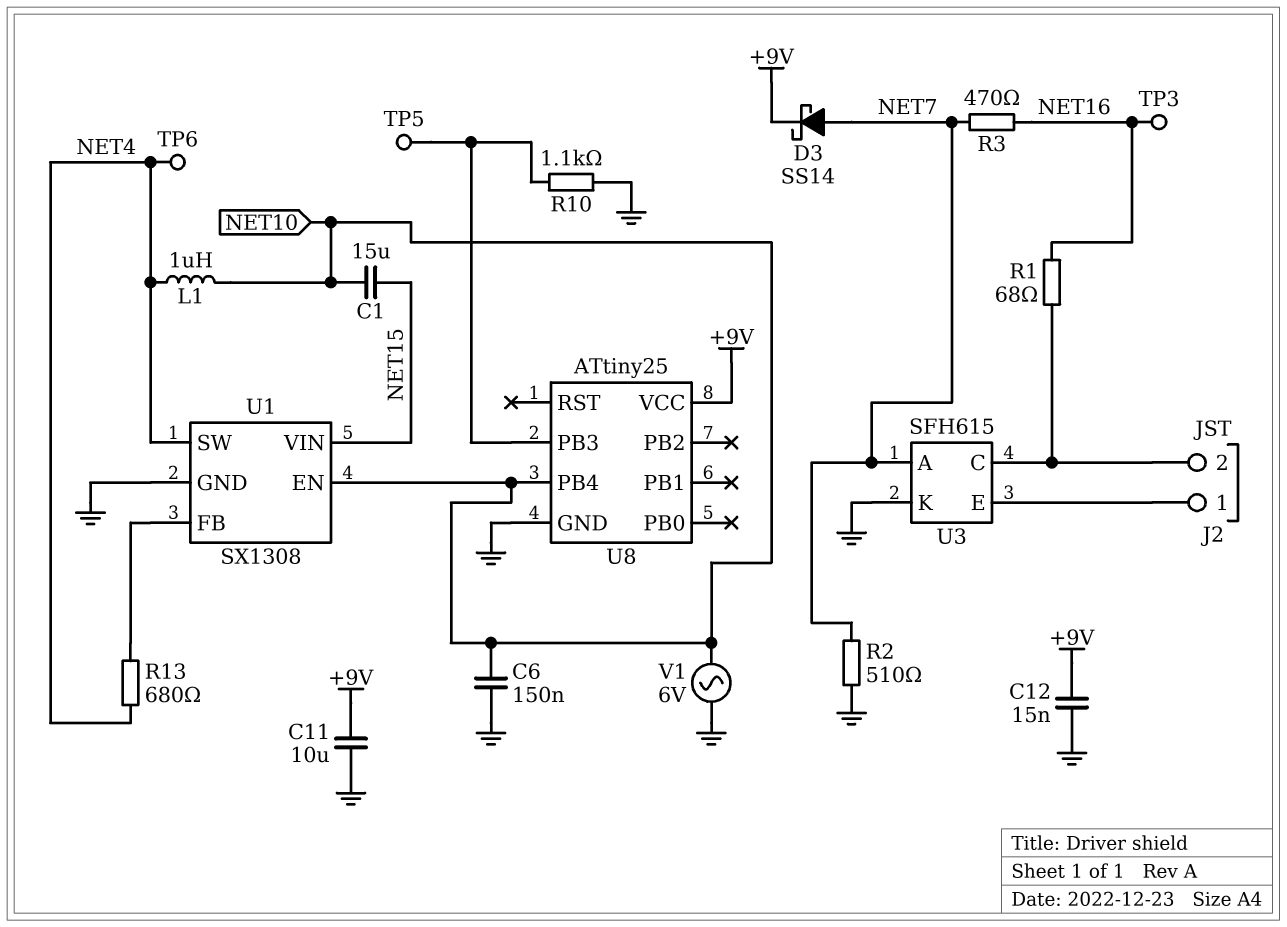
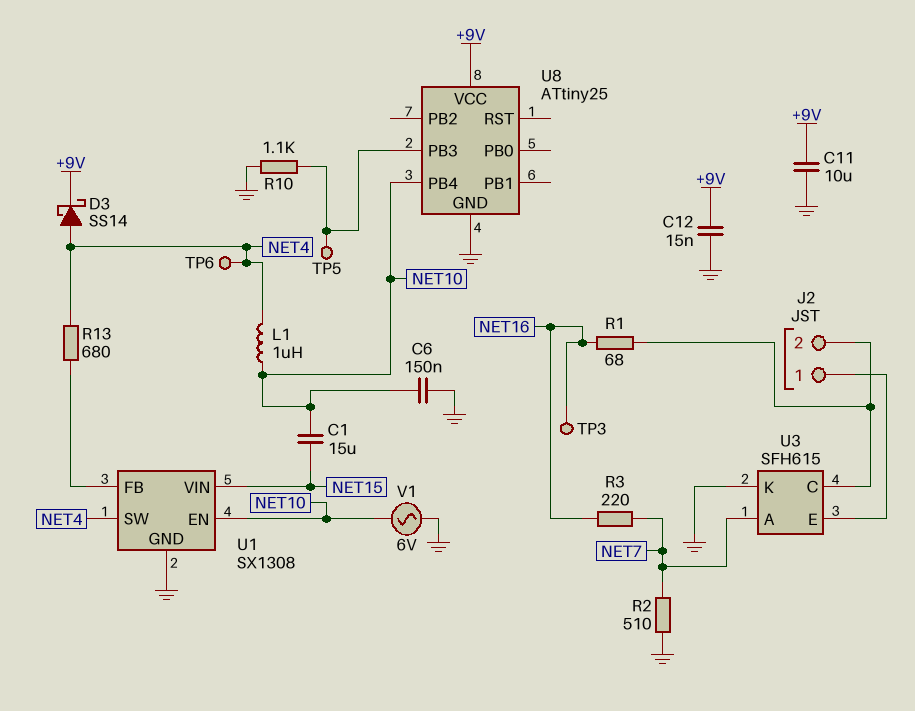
D3: schottky SS14 (A NET7, K +9V) -> schottky SS14 (A NET4, K +9V)
R3: 470 (NET7, NET16) -> 220 (NET7, NET16)

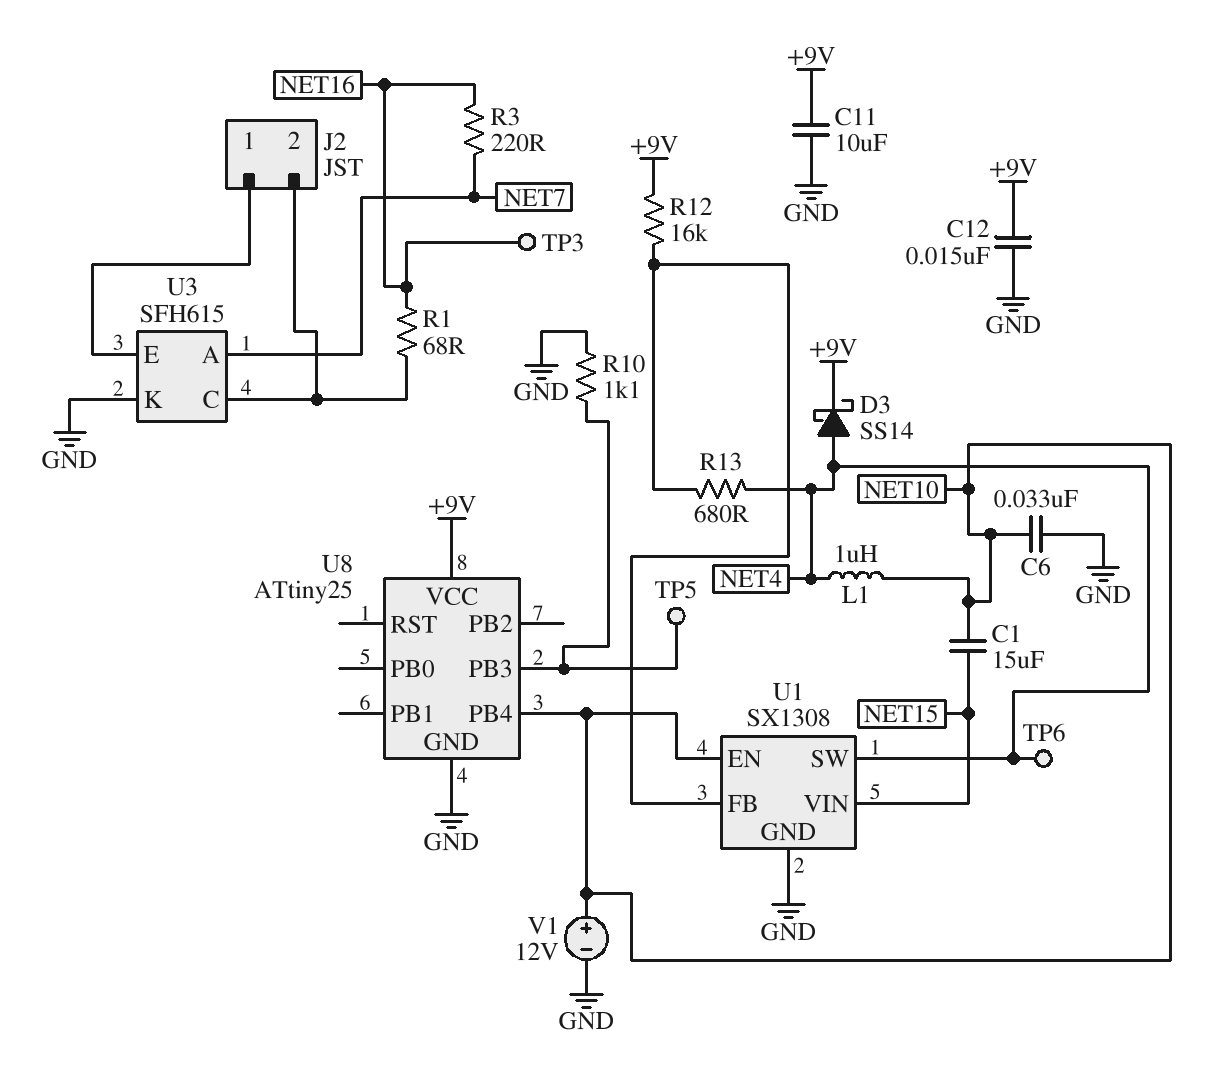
C6: 150nF (GND, NET10) -> 33nF (GND, NET10)
R2: 510 (GND, NET7) -> none
R12: none -> 16k (+9V, U1/FB)
V1: AC 6V (GND, NET10) -> 12V (plus NET10, minus GND)

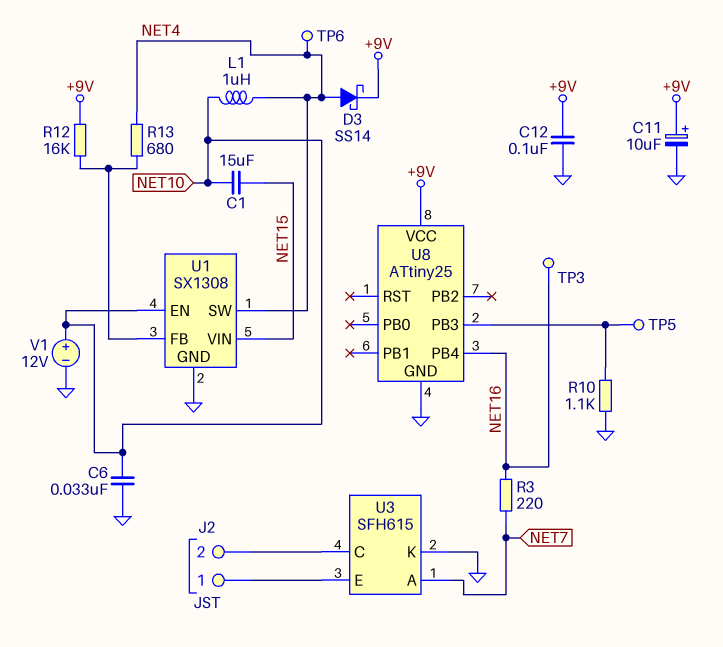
C11: 10uF (+9V, GND) -> 10uF (plus +9V, minus GND)
C12: 15nF (+9V, GND) -> 100nF (+9V, GND)
R1: 68 (J2/2, NET16) -> none
U8 pin PB4: NET10 -> NET16

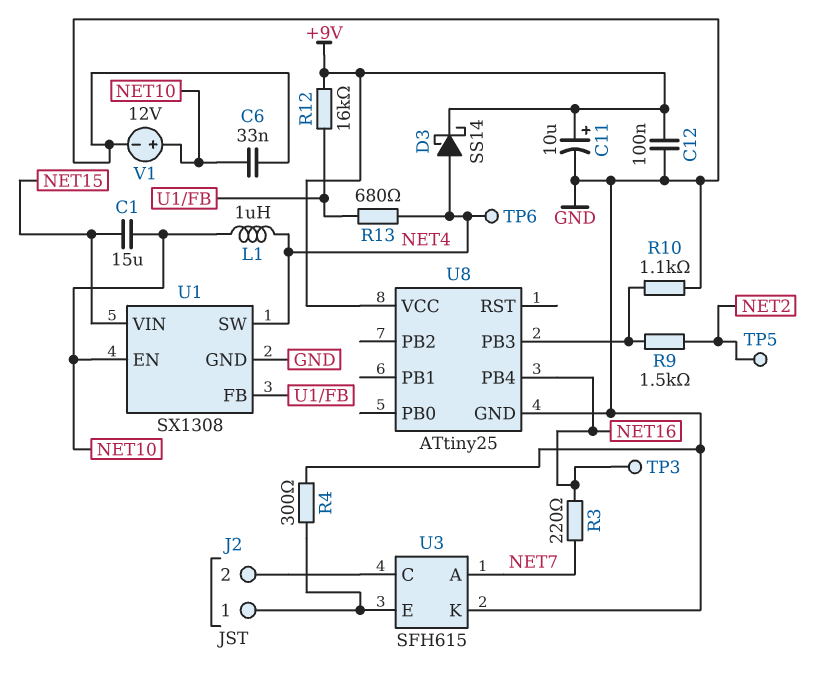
R4: none -> 300 (GND, J2/1)
R9: none -> 1.5k (NET2, U8/PB3)
TP5: test point (U8/PB3) -> test point (NET2)

